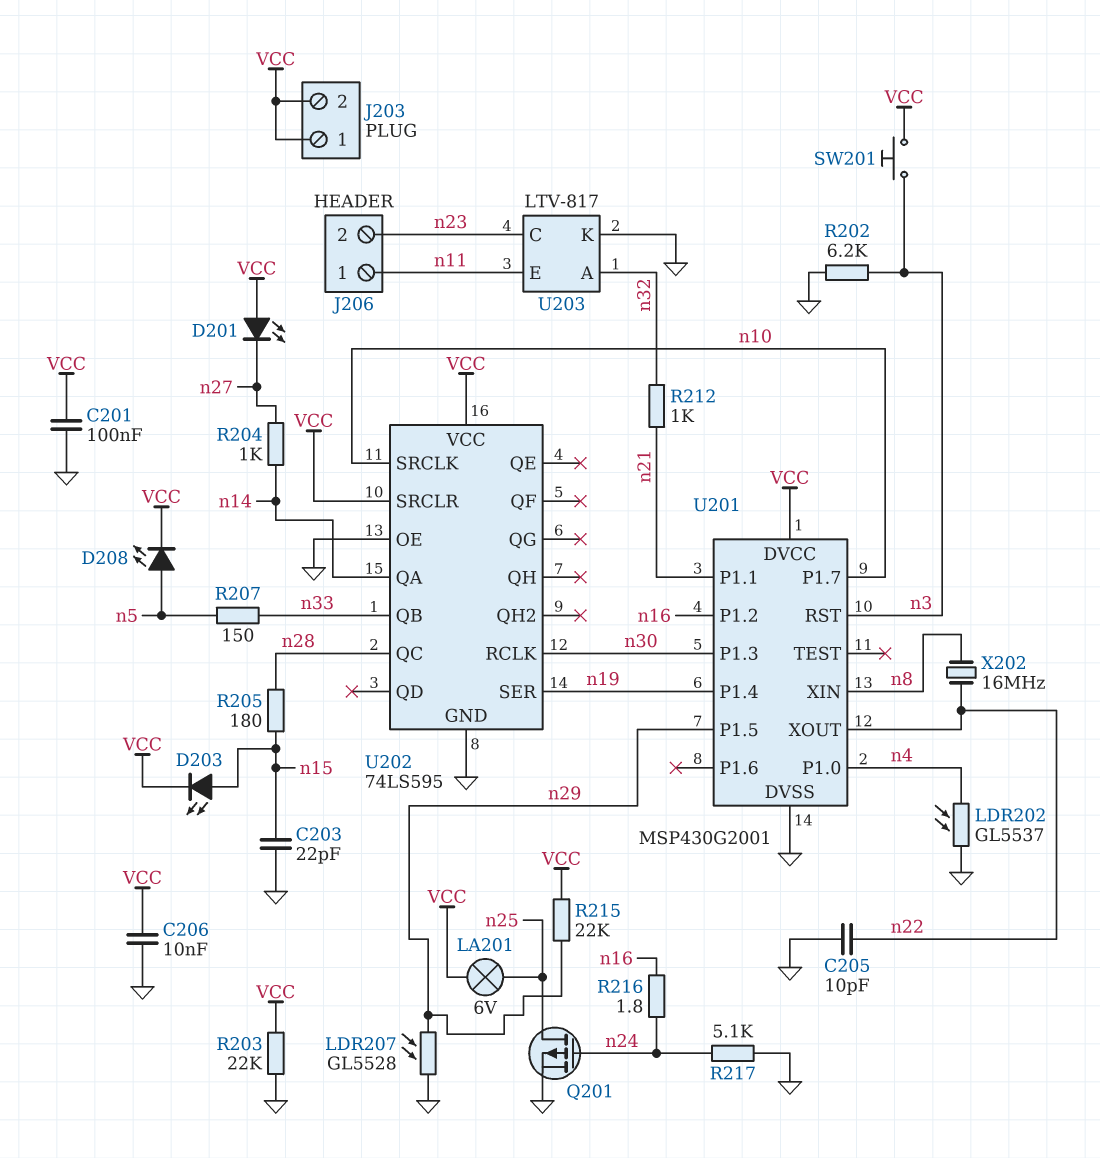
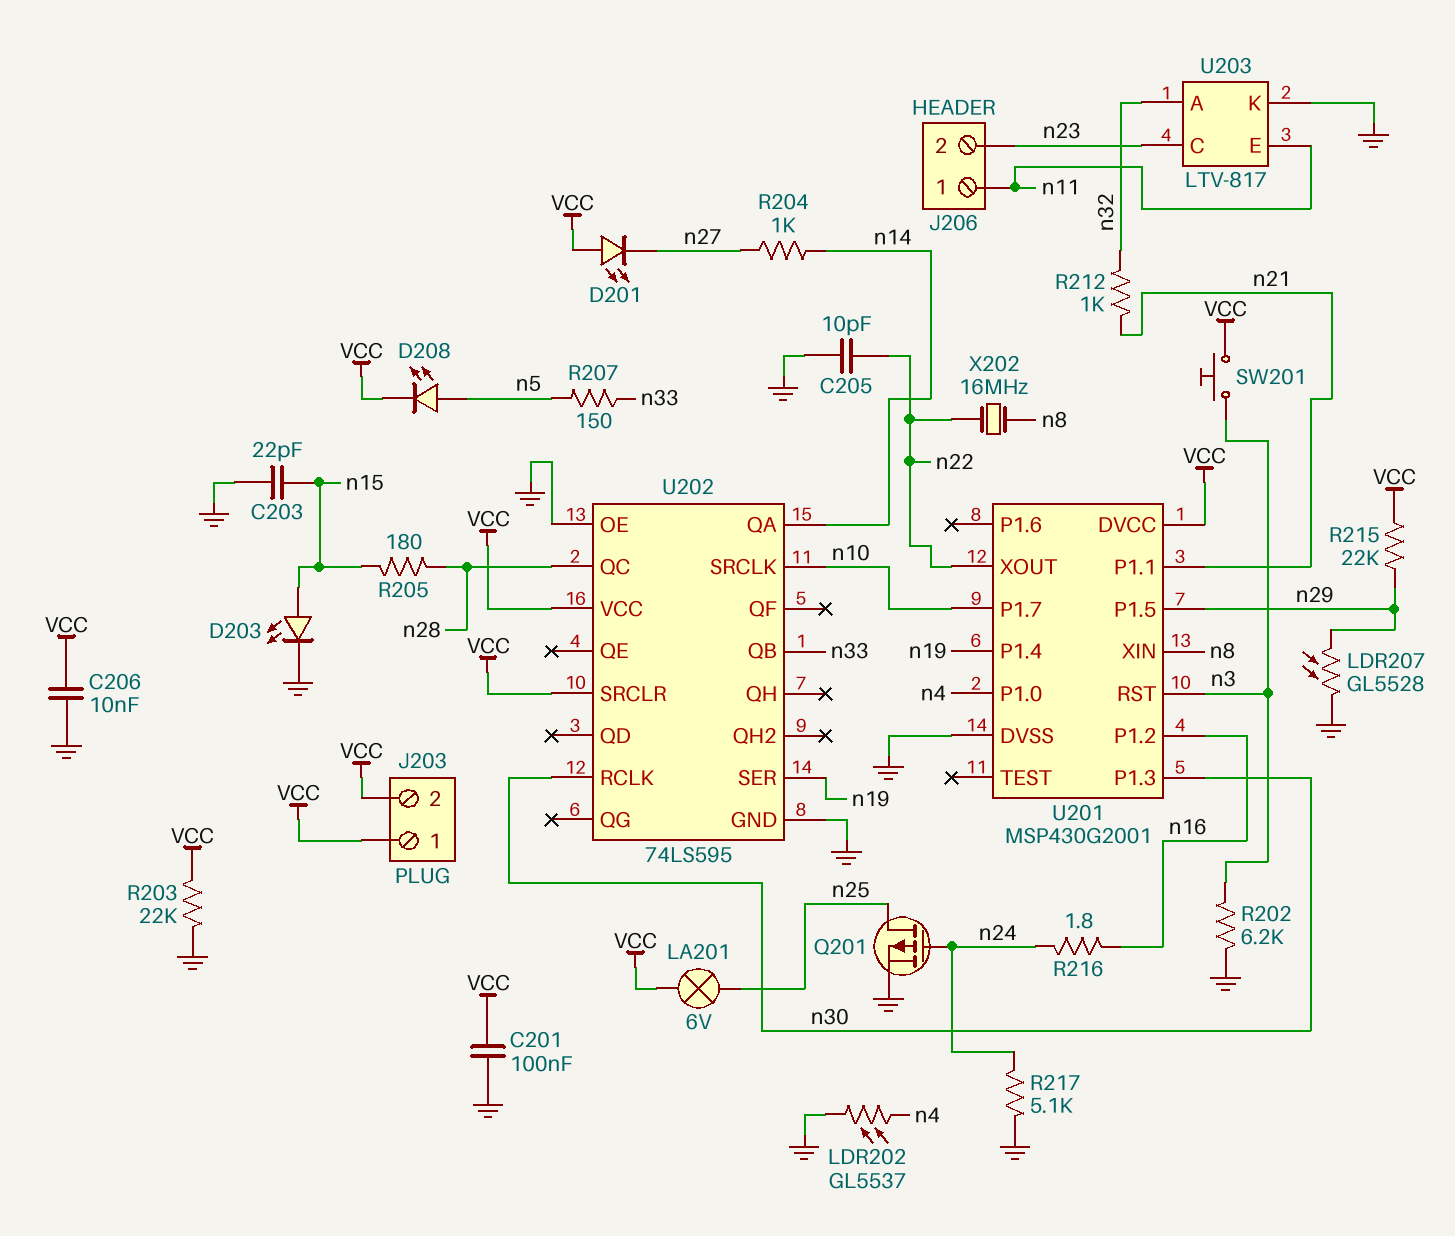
D203: LED (A n15, K VCC) -> LED (A n15, K GND)

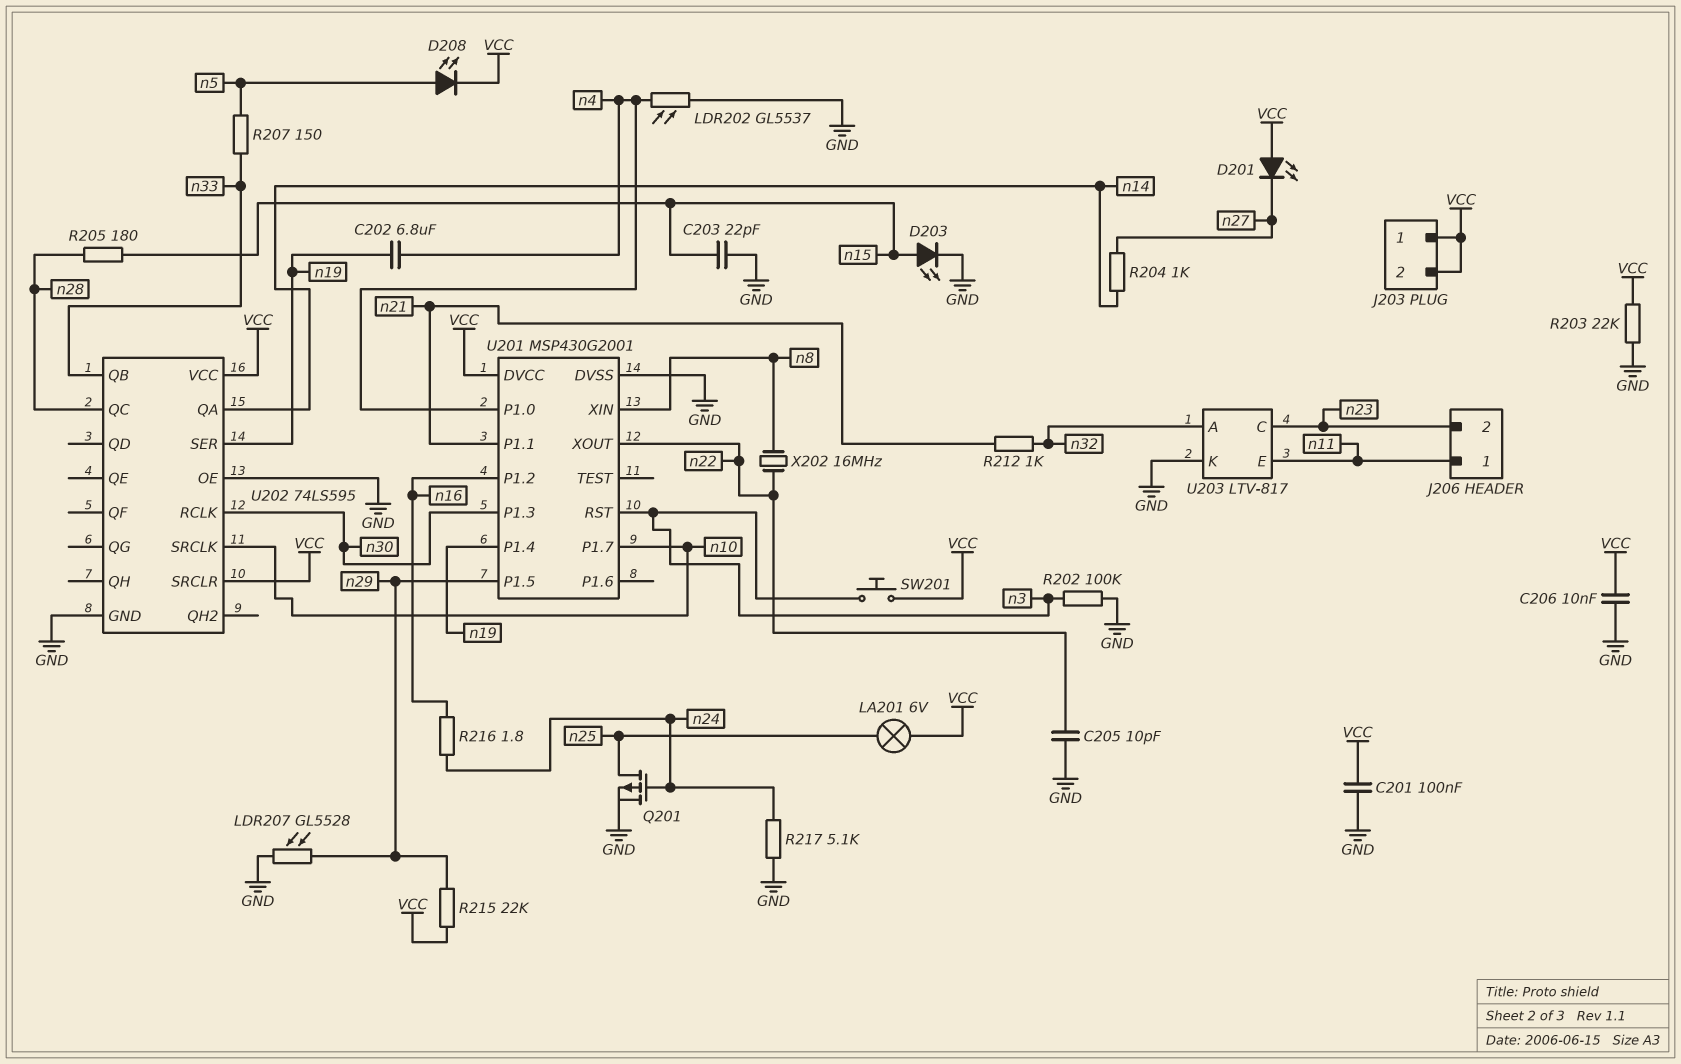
C202: none -> 6.8uF (n4, n19)
R202: 6.2k (GND, n3) -> 100k (GND, n3)

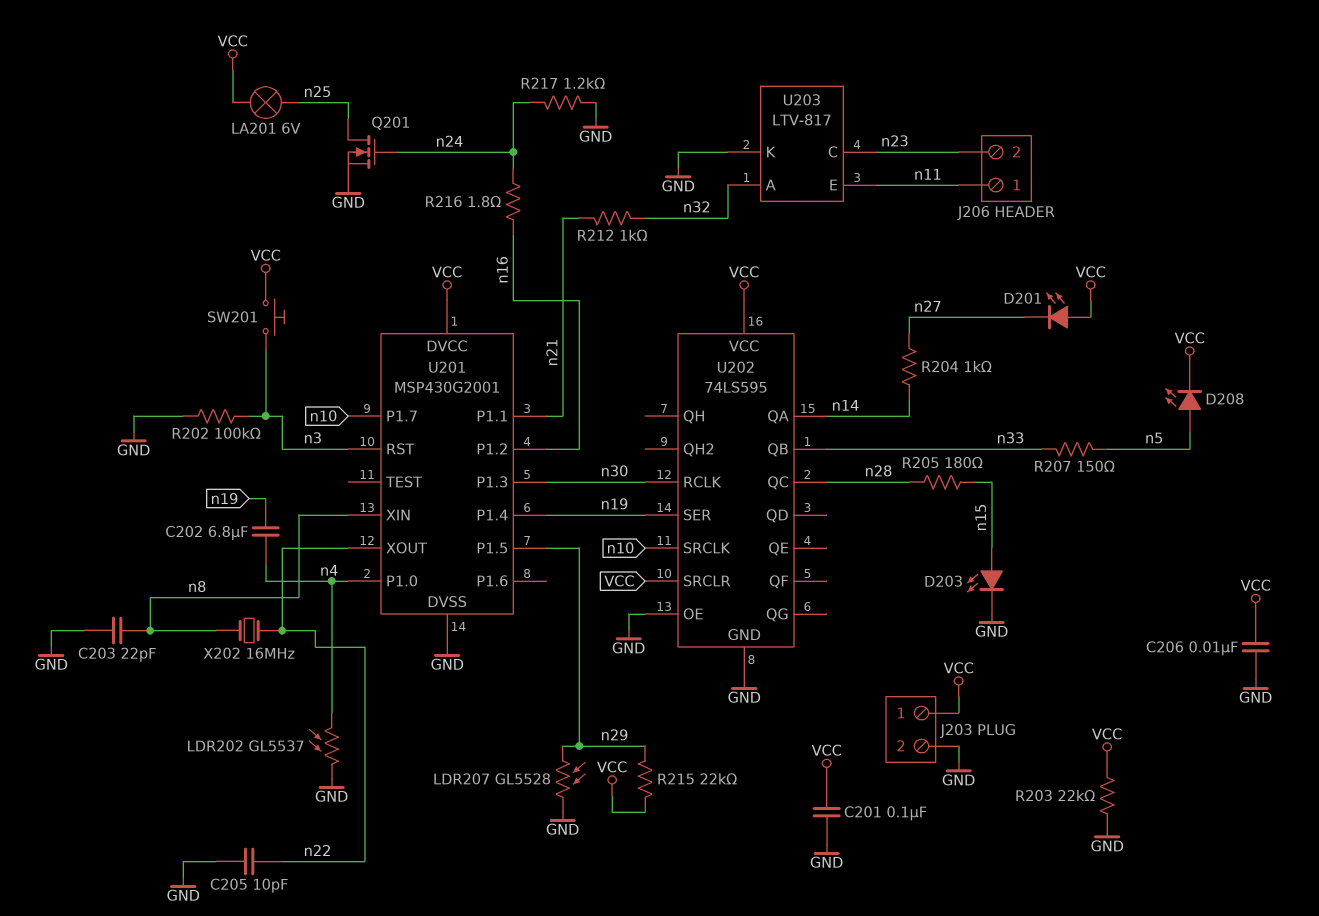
C203: 22pF (GND, n15) -> 22pF (GND, n8)
J203 pin 2: VCC -> GND
Q201: PMOS (G n24, D n25, S GND) -> NMOS (G n24, D n25, S GND)
R217: 5.1k (GND, n24) -> 1.2k (GND, n24)

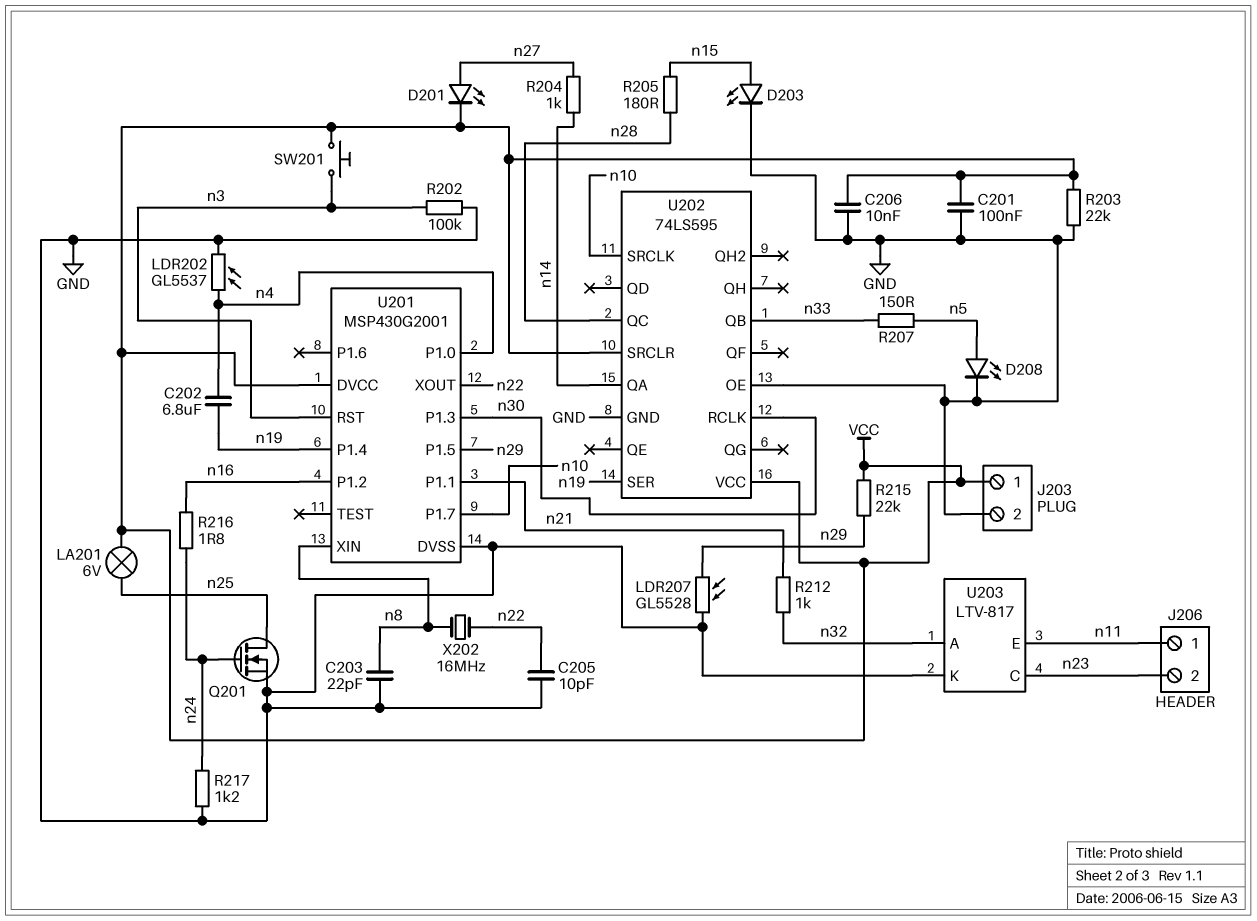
D201: LED (A VCC, K n27) -> LED (A n27, K VCC)
D208: LED (A n5, K VCC) -> LED (A n5, K GND)

